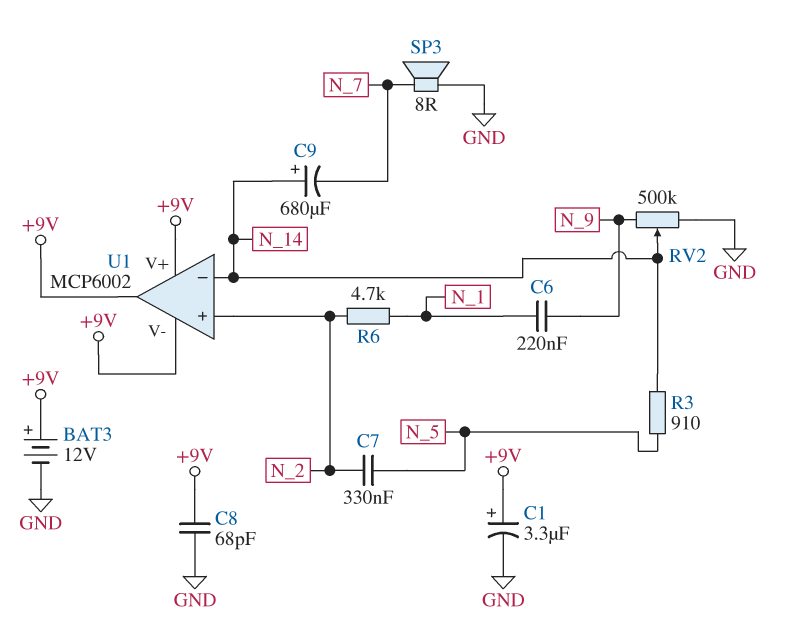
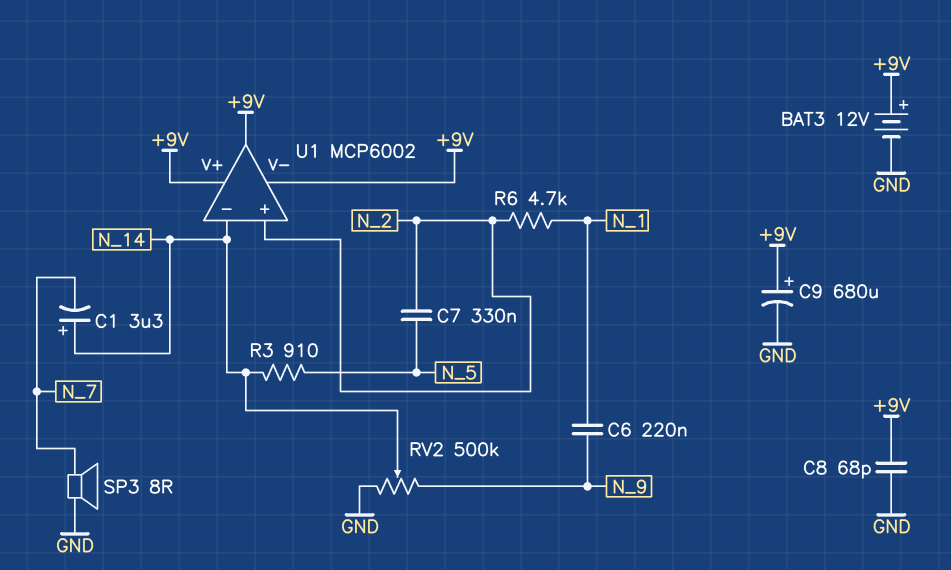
C1: 3.3uF (plus +9V, minus GND) -> 3.3uF (plus N_14, minus N_7)
C9: 680uF (plus N_14, minus N_7) -> 680uF (plus +9V, minus GND)

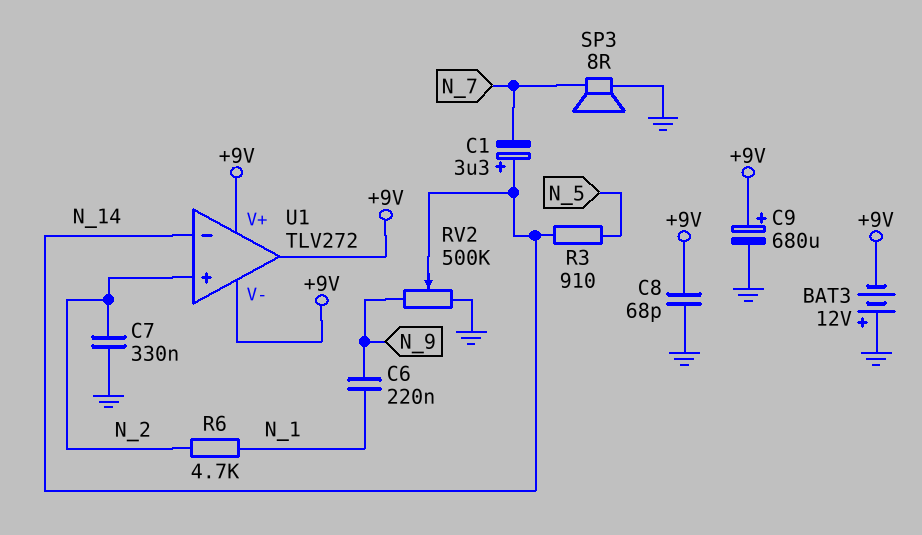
BAT3: 12V (plus +9V, minus GND) -> 12V (plus GND, minus +9V)
C7: 330nF (N_2, N_5) -> 330nF (GND, N_2)
U1: MCP6002 -> TLV272

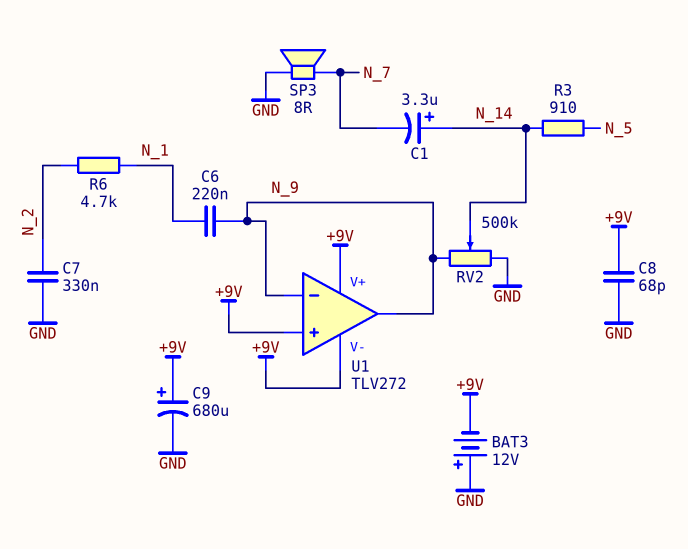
U1 pin in+: N_2 -> +9V
U1 pin in-: N_14 -> N_9
U1 pin out: +9V -> N_9

